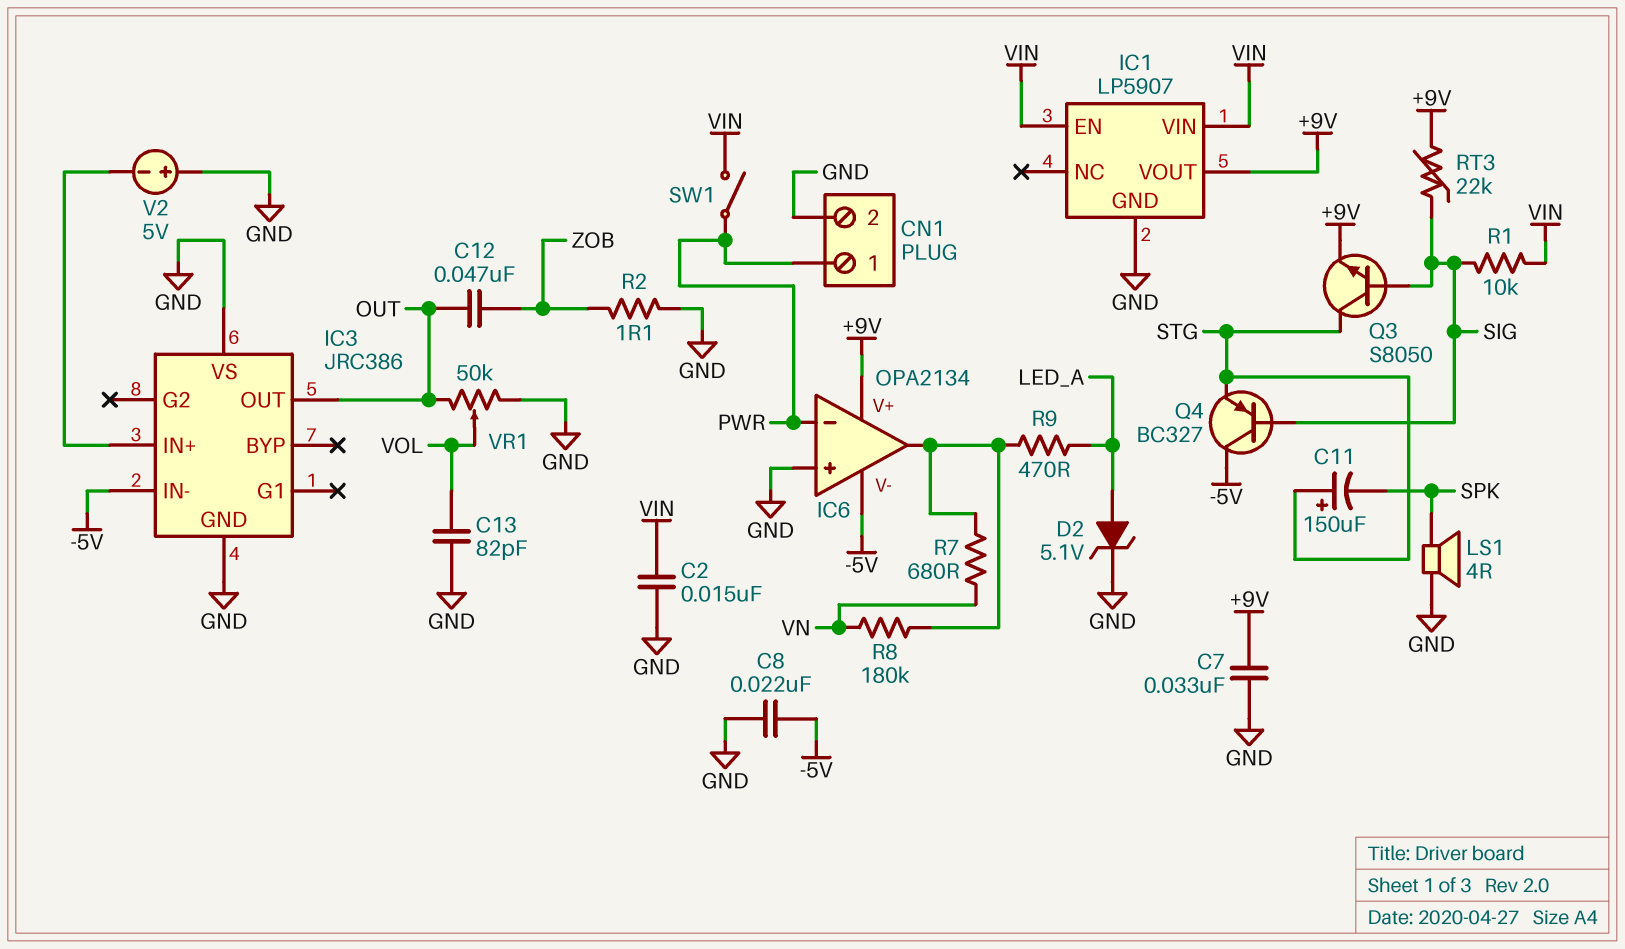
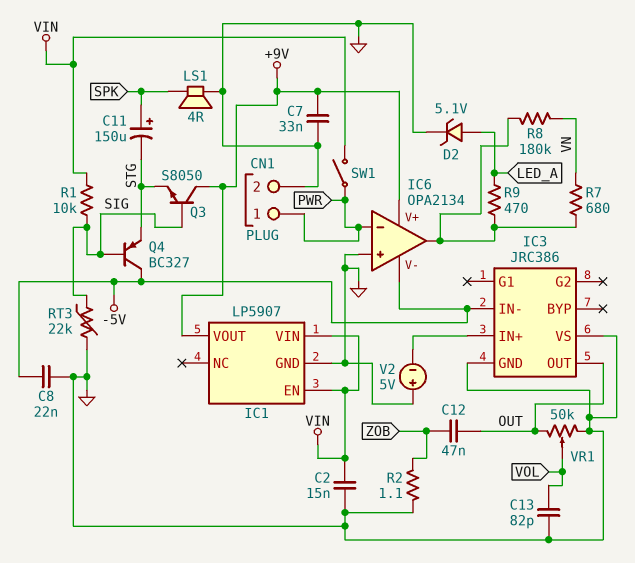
C11: 150uF (plus STG, minus SPK) -> 150uF (plus SPK, minus STG)
Q3: NPN S8050 (B SIG, C STG, E +9V) -> NPN S8050 (B SIG, C +9V, E STG)
RT3: 22k (+9V, SIG) -> 22k (GND, SIG)

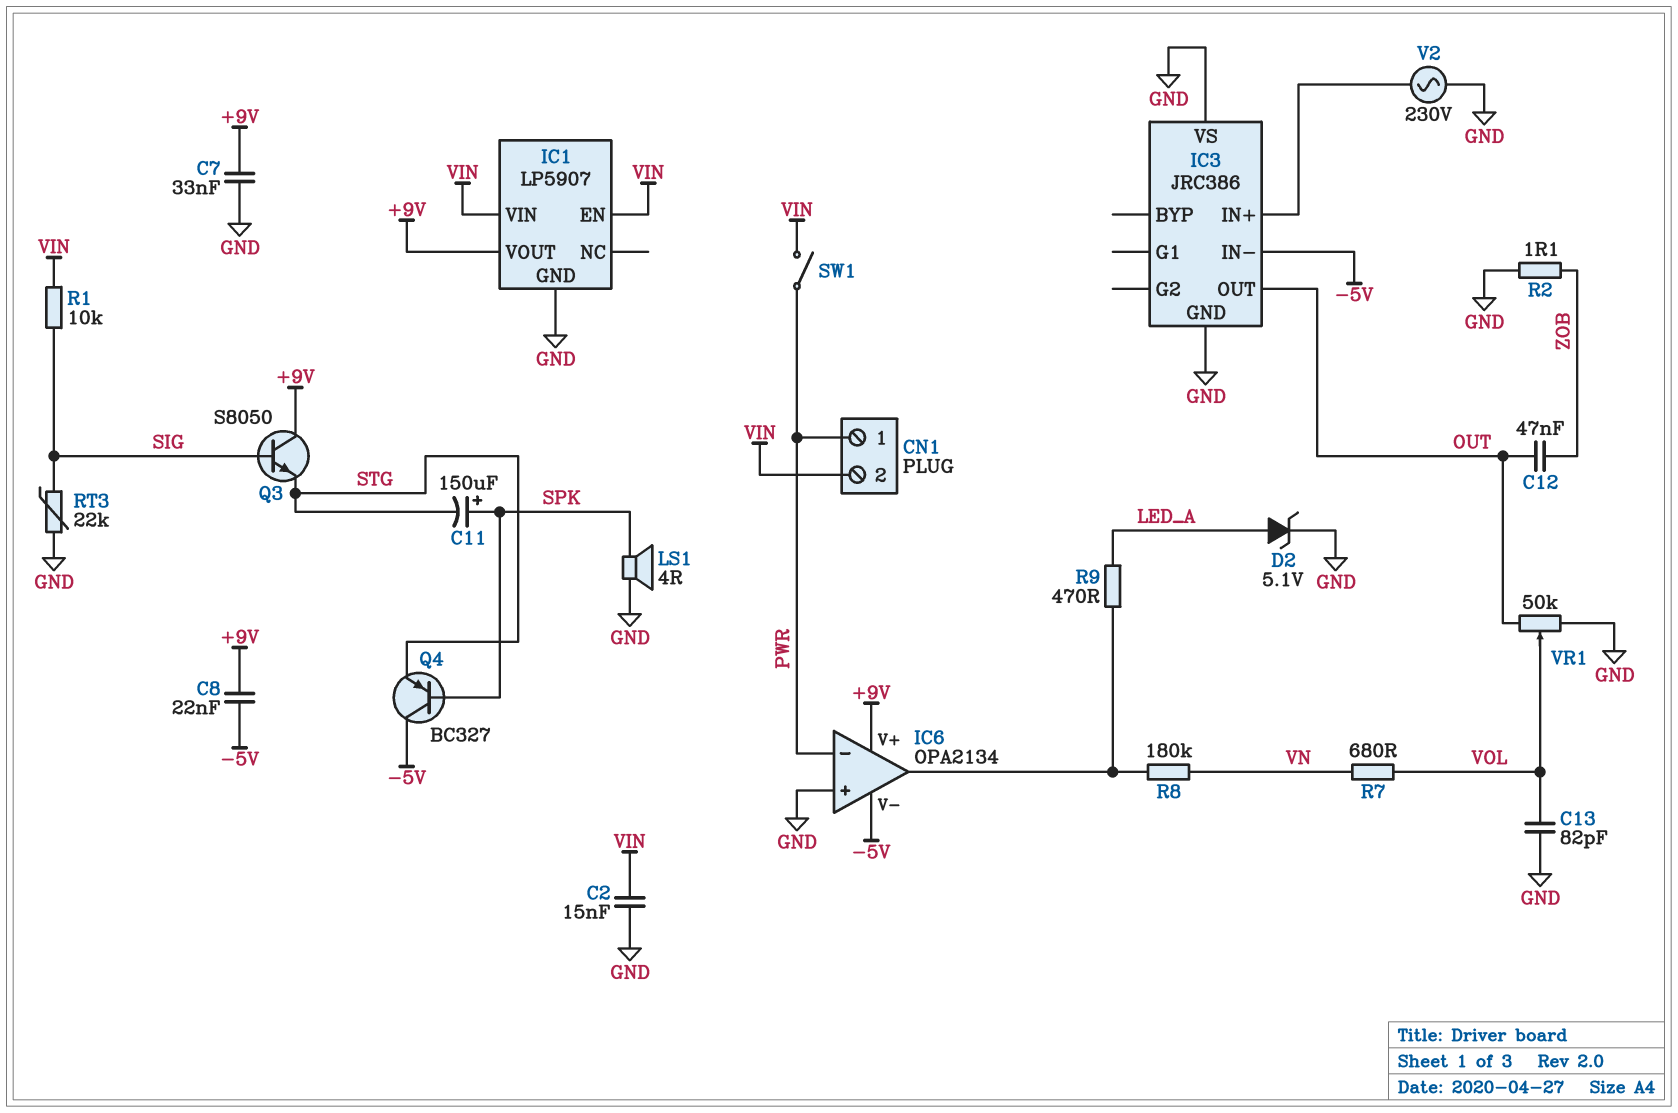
C8: 22nF (-5V, GND) -> 22nF (+9V, -5V)
CN1 pin 2: GND -> VIN
Q4: PNP BC327 (B SIG, C -5V, E STG) -> PNP BC327 (B SPK, C -5V, E STG)
R7: 680 (IC6/out, VN) -> 680 (VN, VOL)
V2: 5V (plus GND, minus IC3/IN+) -> AC 230V (GND, IC3/IN+)

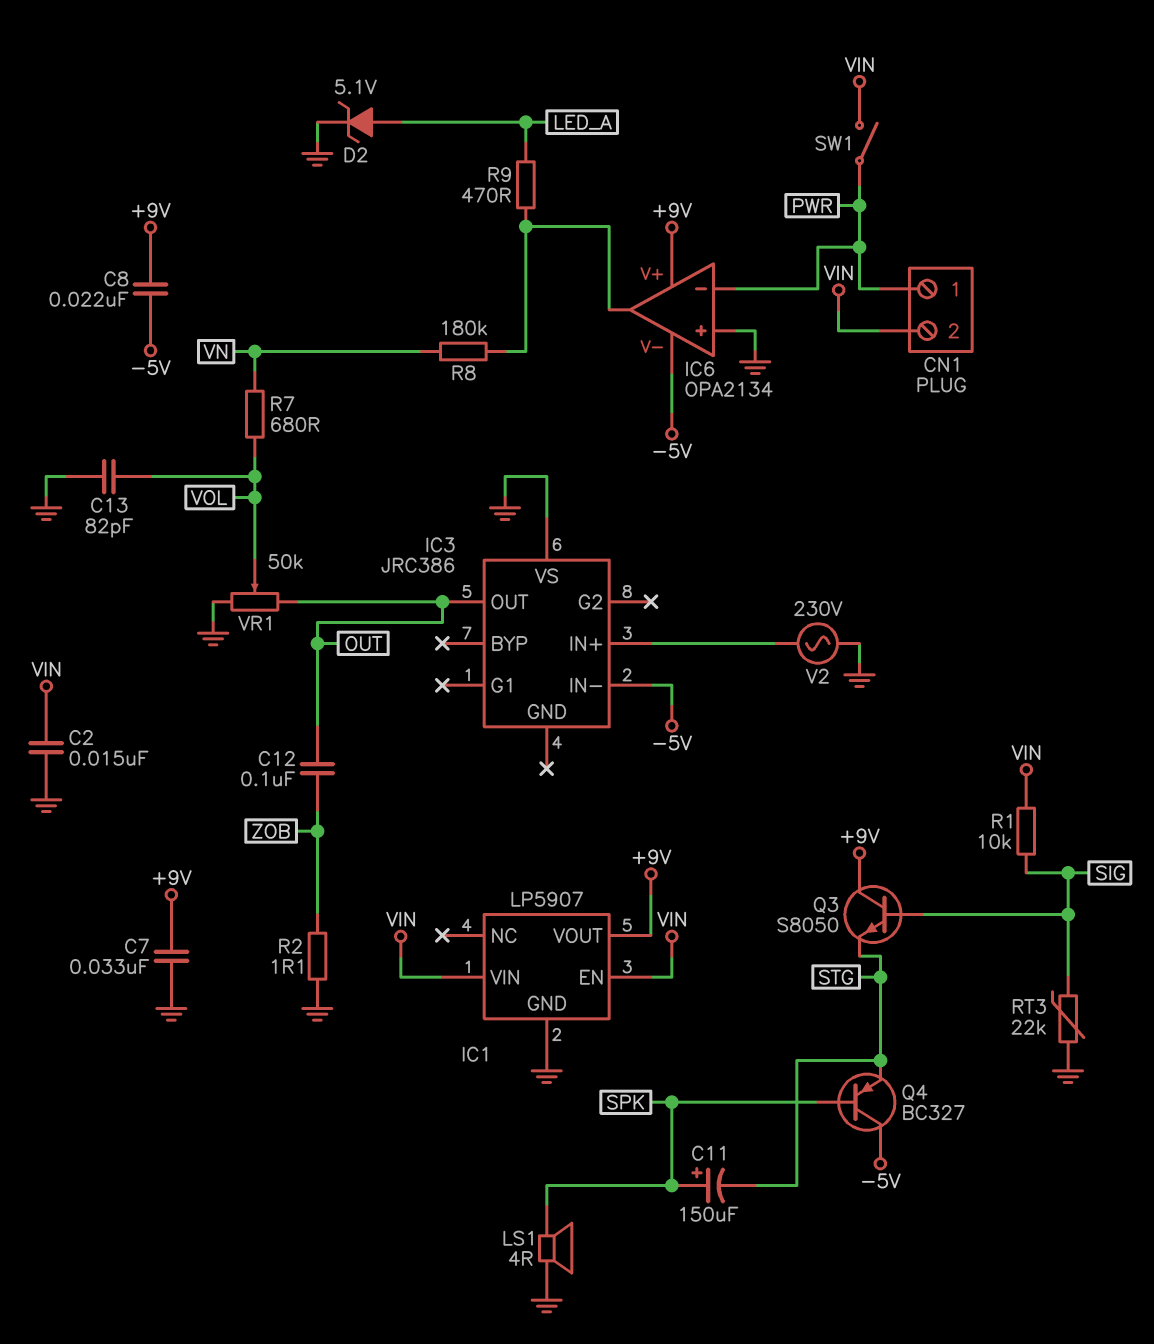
C12: 47nF (OUT, ZOB) -> 100nF (OUT, ZOB)
IC3 pin GND: GND -> none

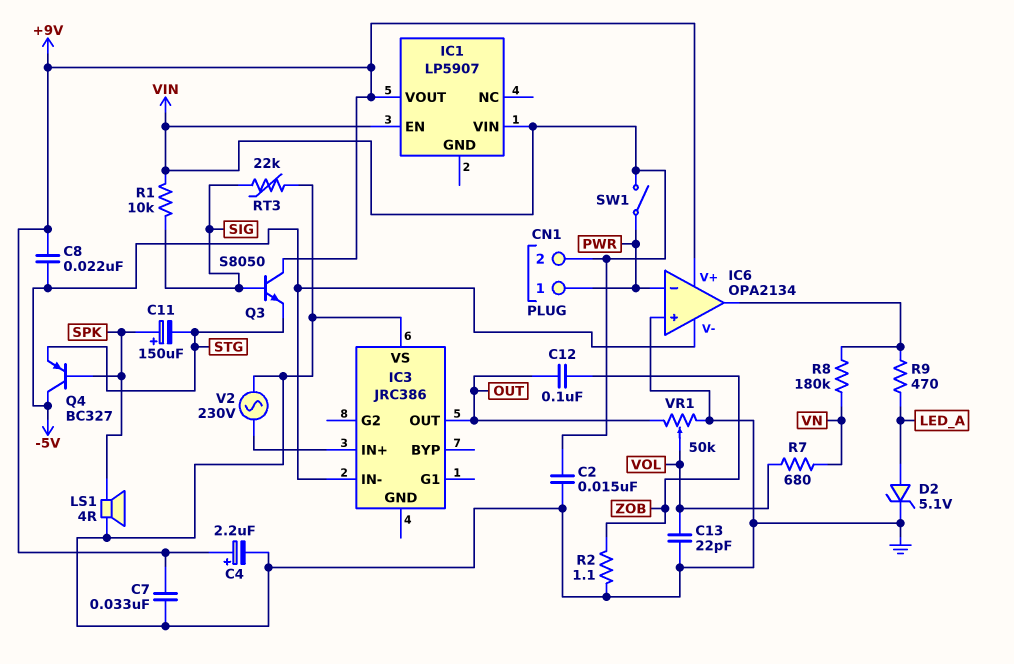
C4: none -> 2.2uF (plus +9V, minus GND)
C13: 82pF (GND, VOL) -> 22pF (GND, VOL)
IC1 pin GND: GND -> none

